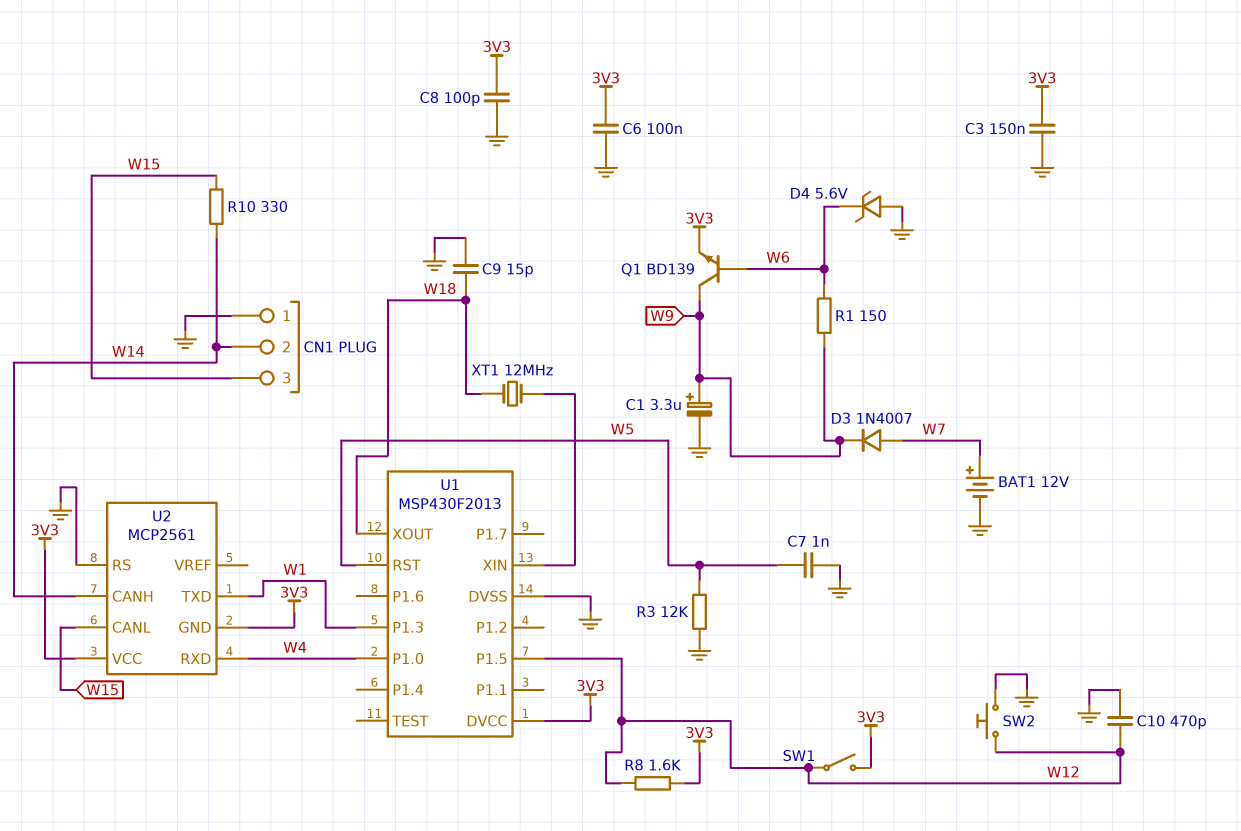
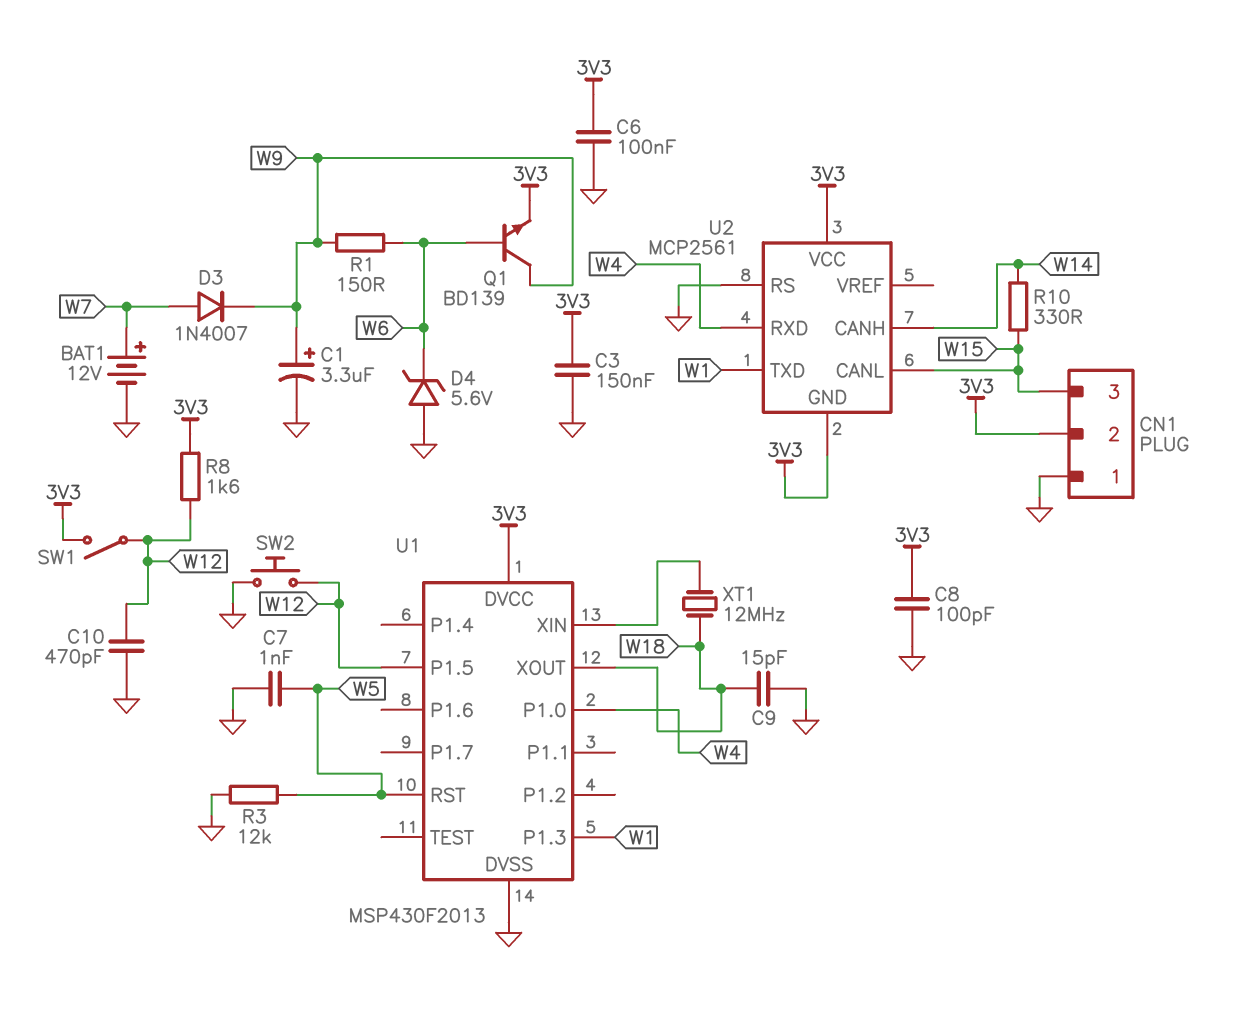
CN1 pin 2: W14 -> 3V3

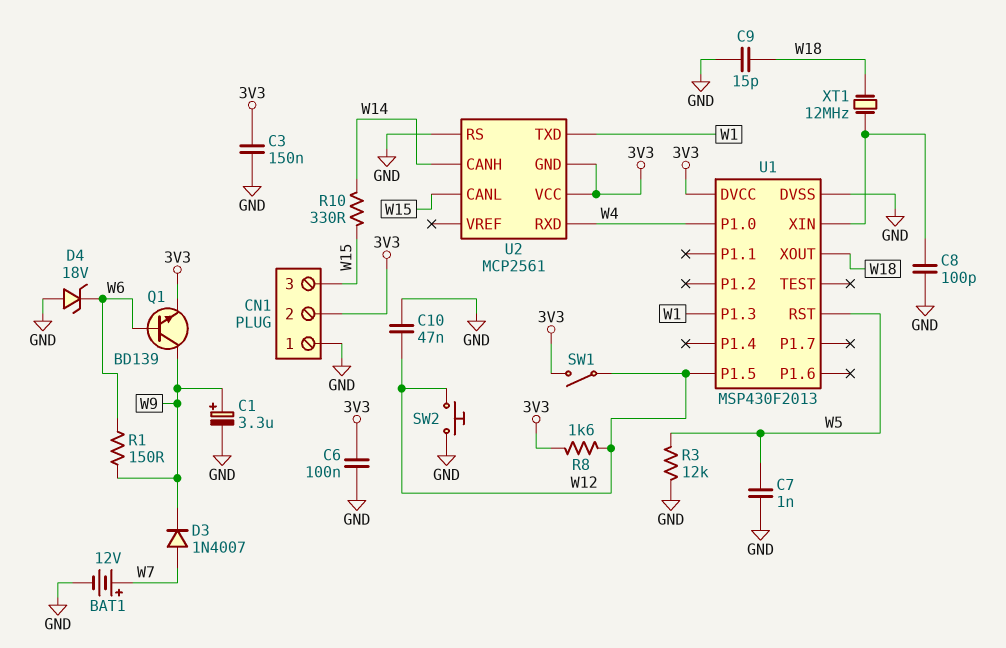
C8: 100pF (3V3, GND) -> 100pF (GND, U1/XIN)
C10: 470pF (GND, W12) -> 47nF (GND, W12)
D4: zener 5.6V (A GND, K W6) -> zener 18V (A GND, K W6)

